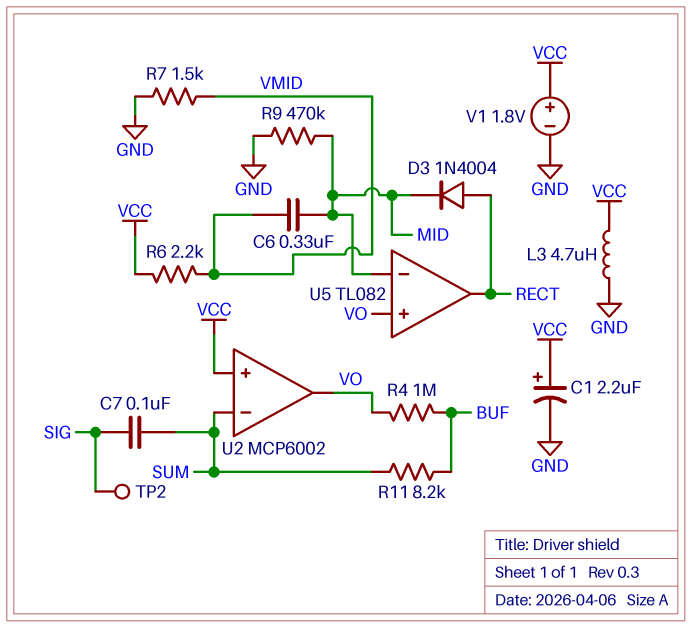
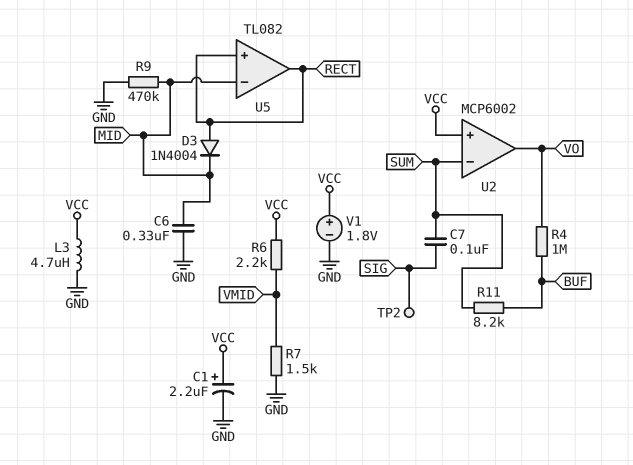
C6: 330nF (MID, VMID) -> 330nF (GND, MID)
U5 pin in+: VO -> RECT

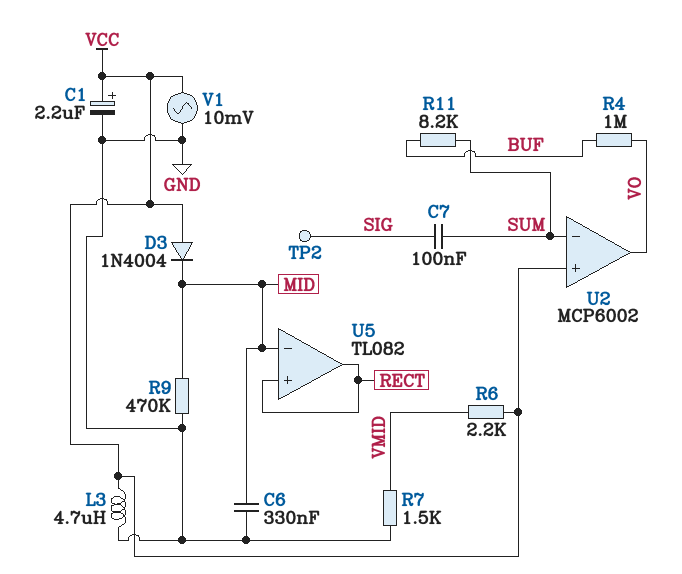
D3: diode 1N4004 (A RECT, K MID) -> diode 1N4004 (A VCC, K MID)
V1: 1.8V (plus VCC, minus GND) -> AC 10mV (GND, VCC)

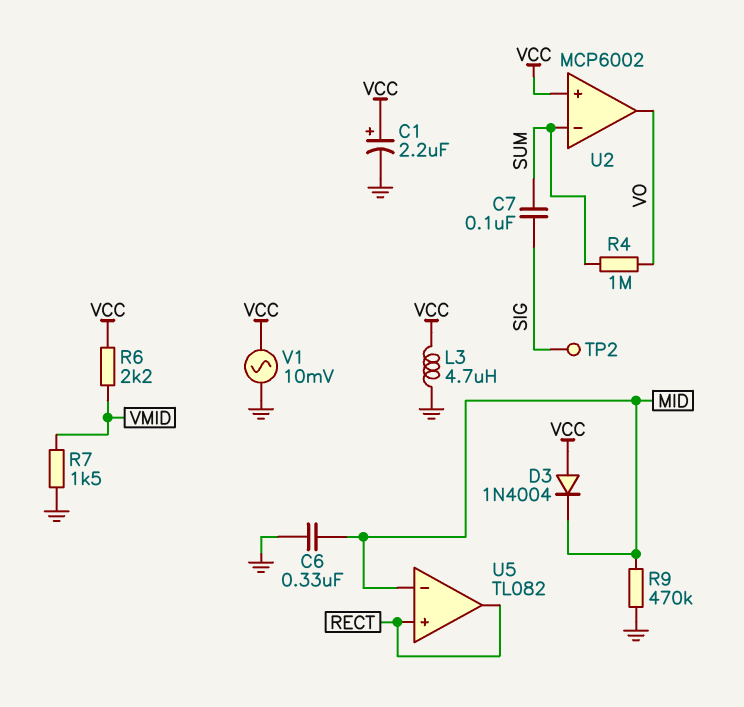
R4: 1M (BUF, VO) -> 1M (SUM, VO)
R11: 8.2k (BUF, SUM) -> none

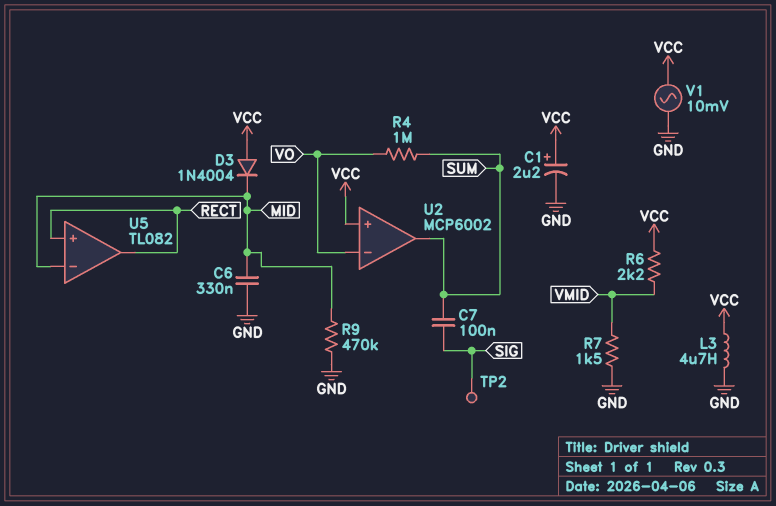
U2 pin in-: SUM -> VO
U2 pin out: VO -> SUM

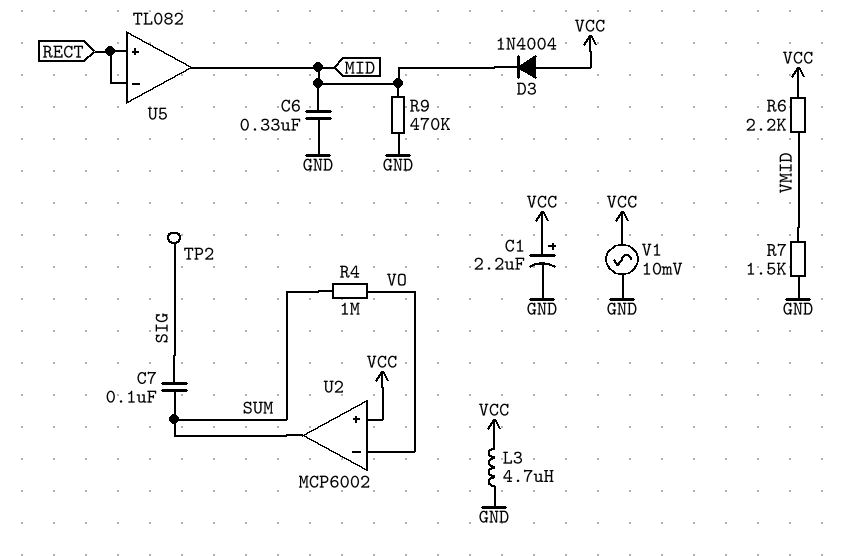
U5 pin in-: MID -> RECT
U5 pin out: RECT -> MID

